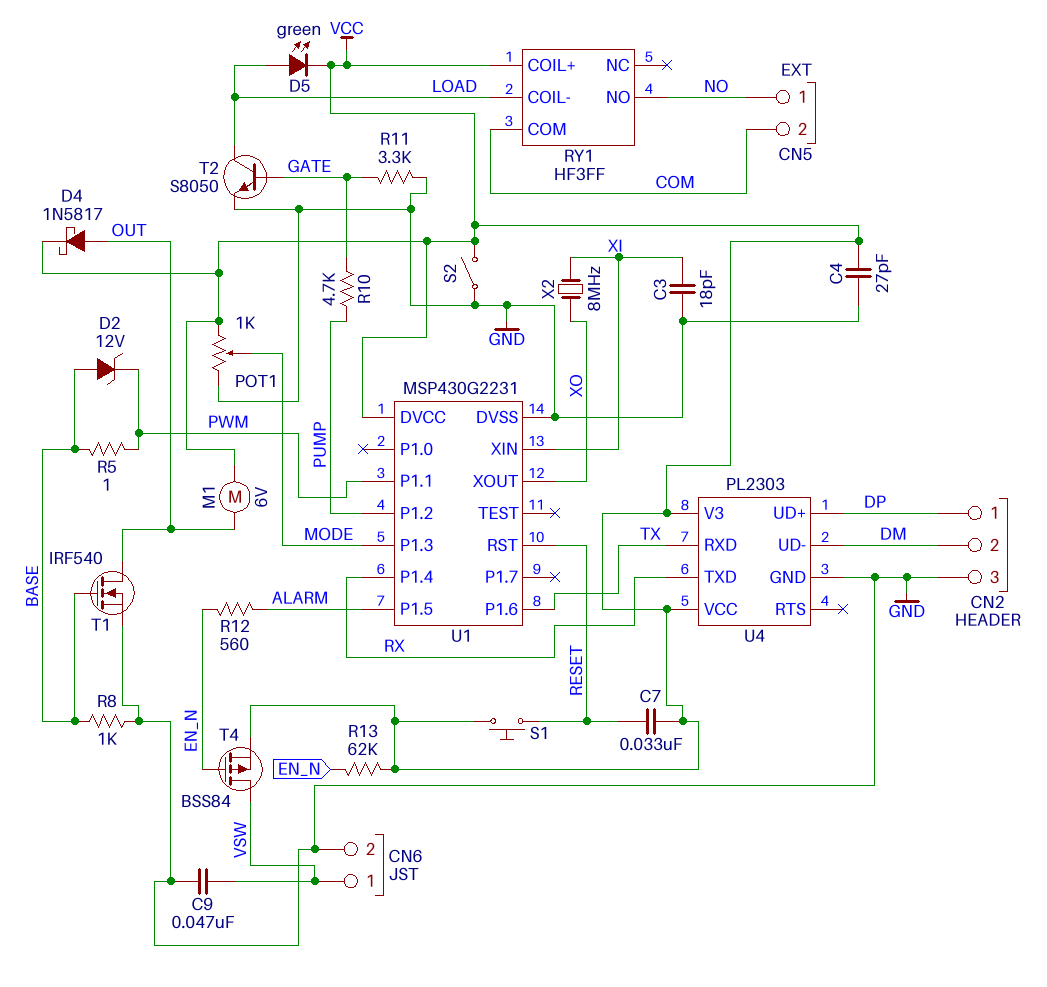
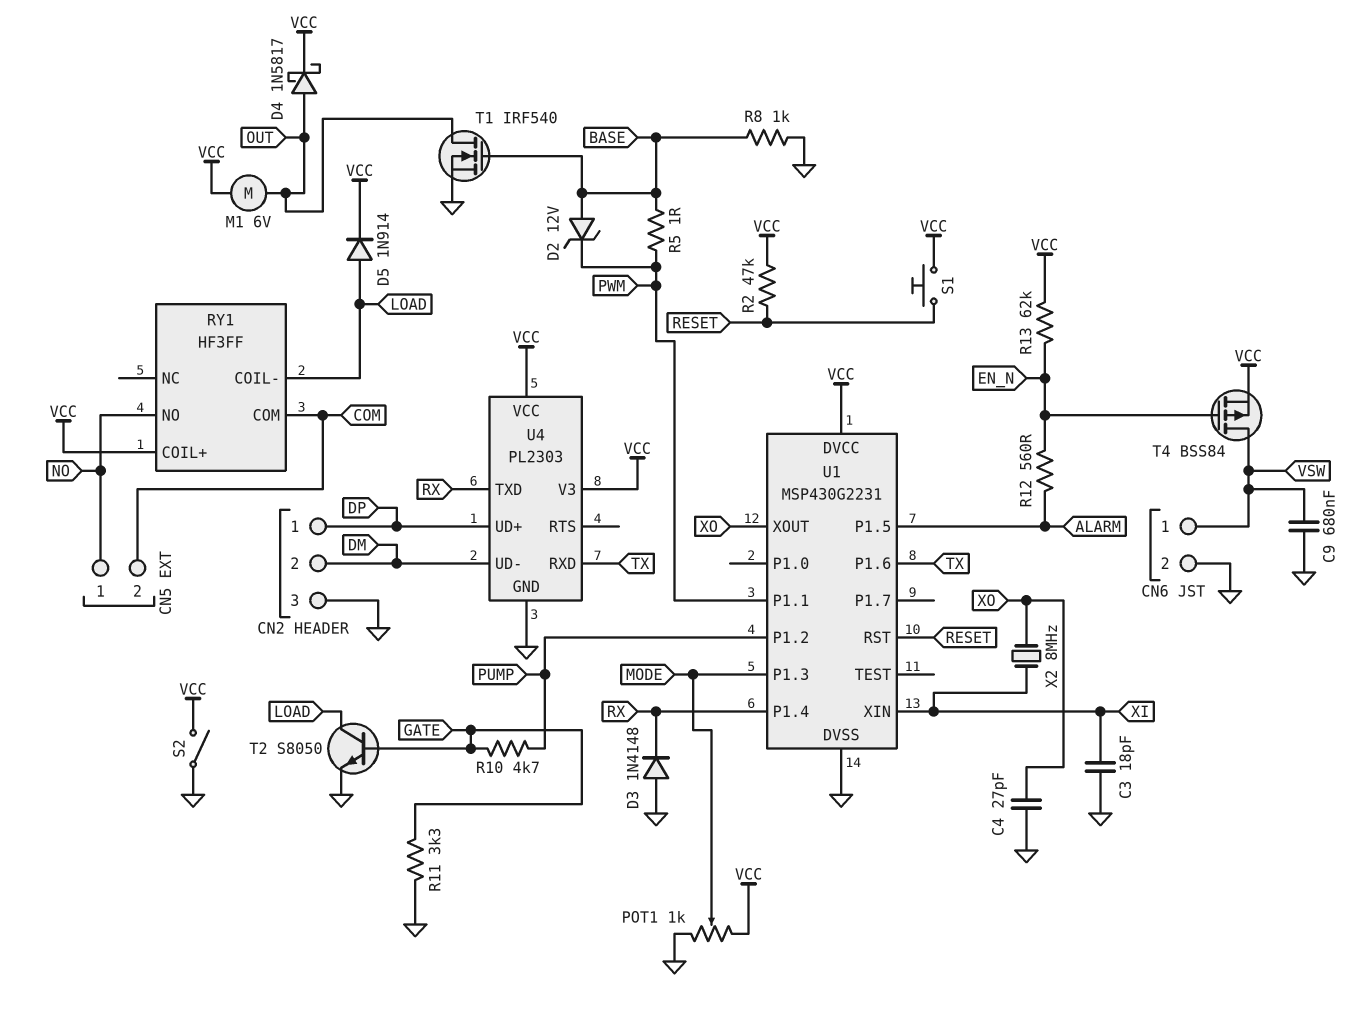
C4: 27pF (GND, VCC) -> 27pF (GND, XO)
C7: 33nF (RESET, VCC) -> none
C9: 47nF (GND, VSW) -> 680nF (GND, VSW)
D3: none -> diode 1N4148 (A GND, K RX)
D5: LED green (A LOAD, K VCC) -> diode 1N914 (A LOAD, K VCC)
R2: none -> 47k (RESET, VCC)

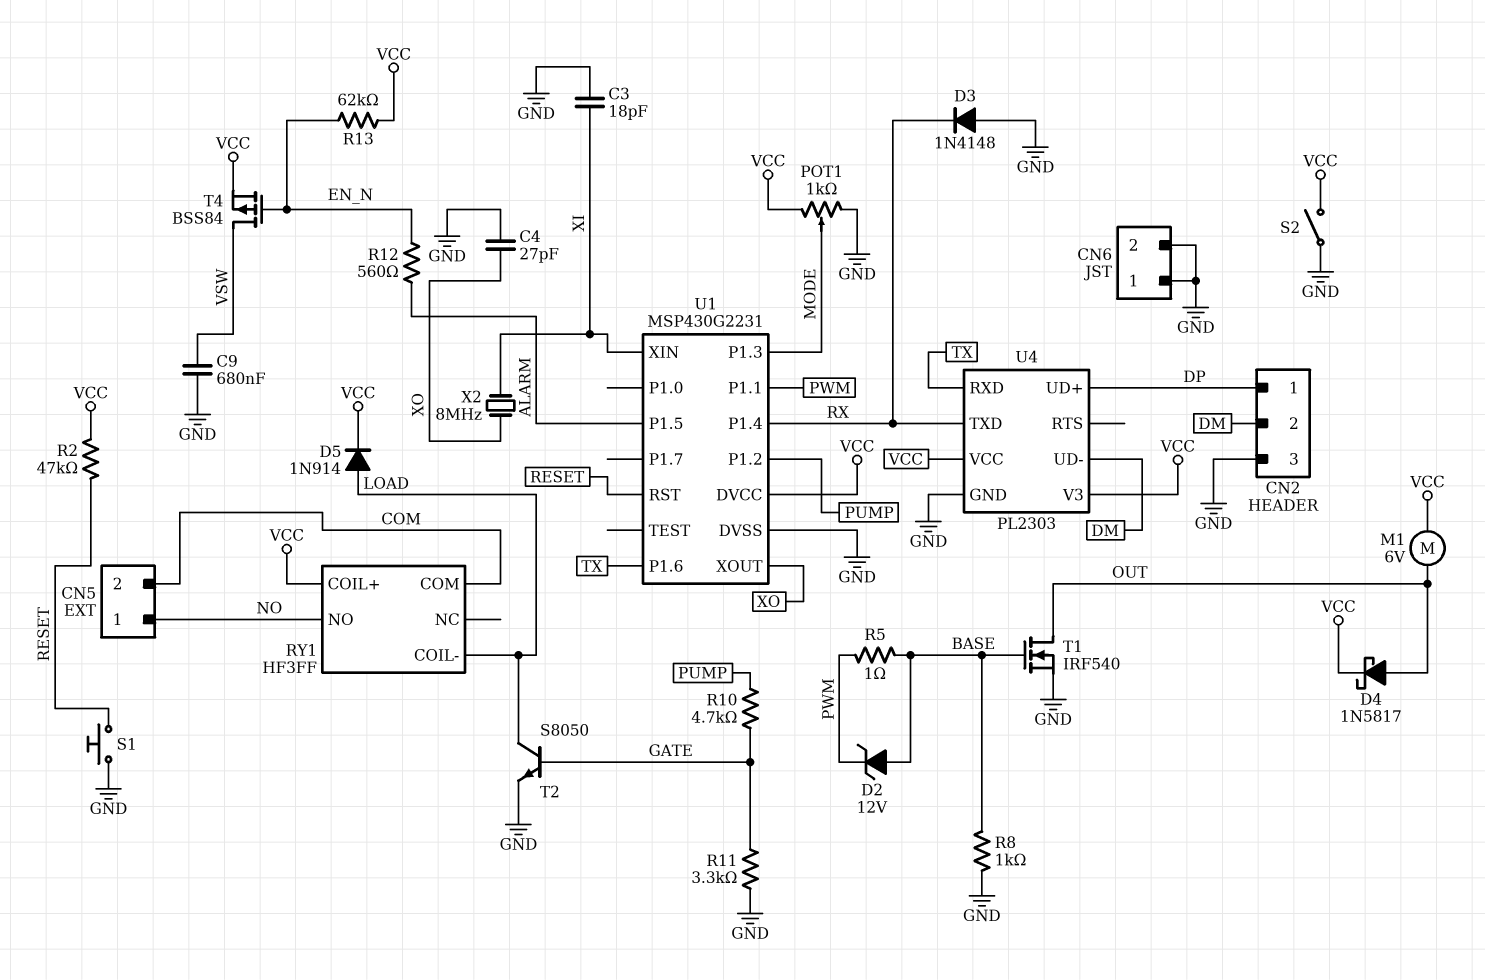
CN6 pin 1: VSW -> GND
S1: button (RESET, VCC) -> button (GND, RESET)

